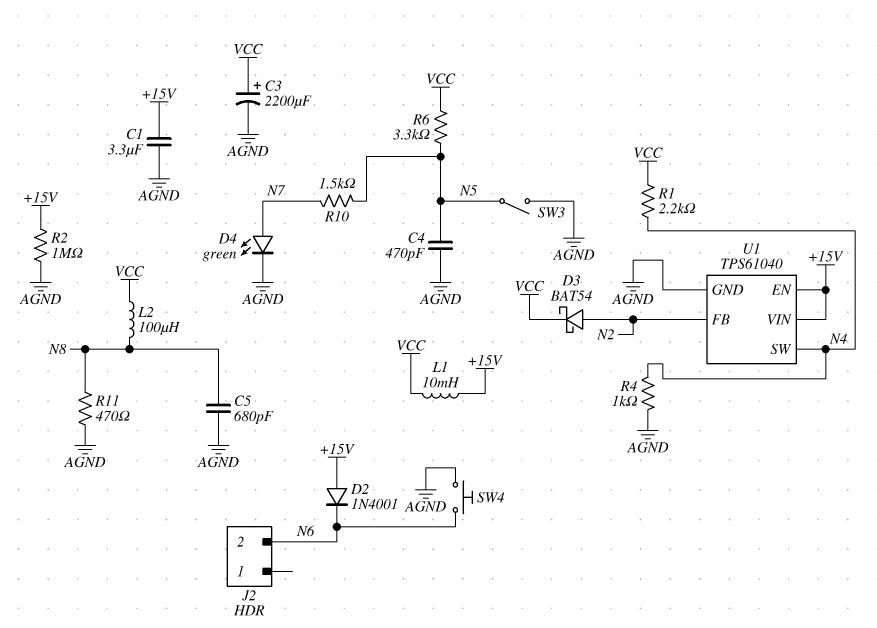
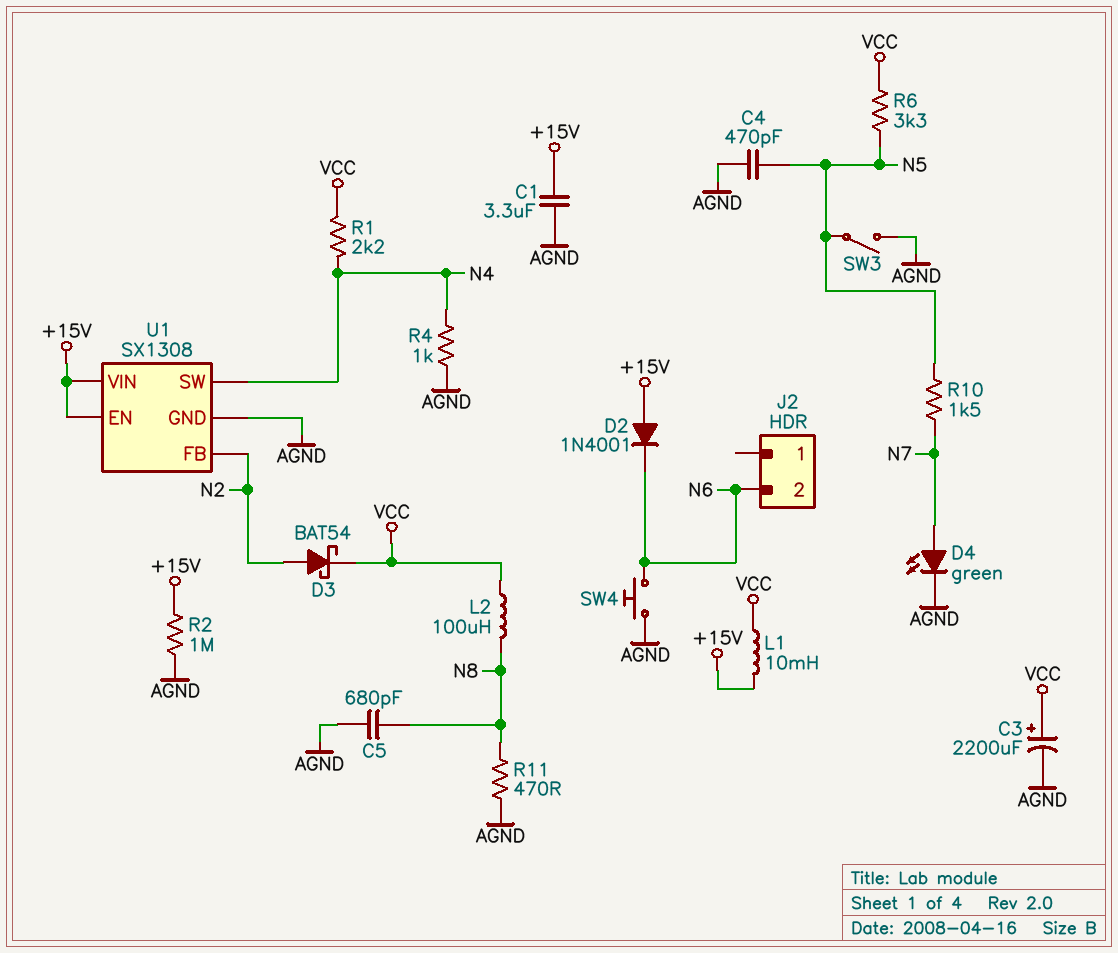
U1: TPS61040 -> SX1308

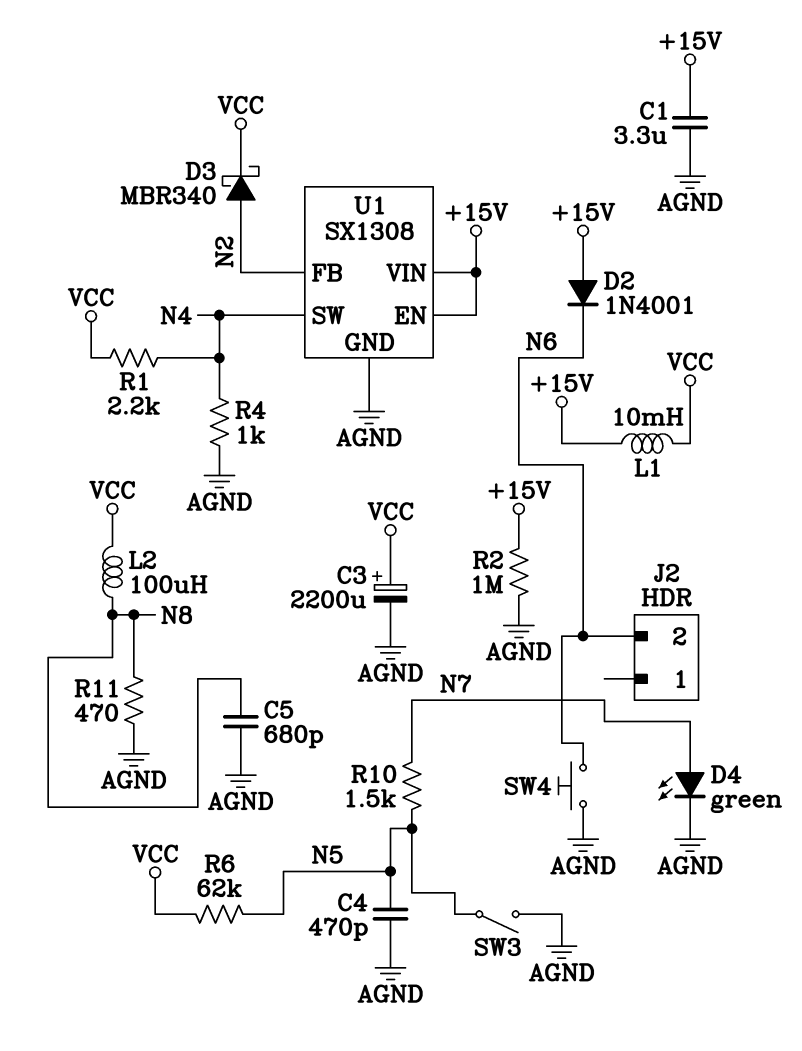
D3: schottky BAT54 (A N2, K VCC) -> schottky MBR340 (A N2, K VCC)
R6: 3.3k (N5, VCC) -> 62k (N5, VCC)

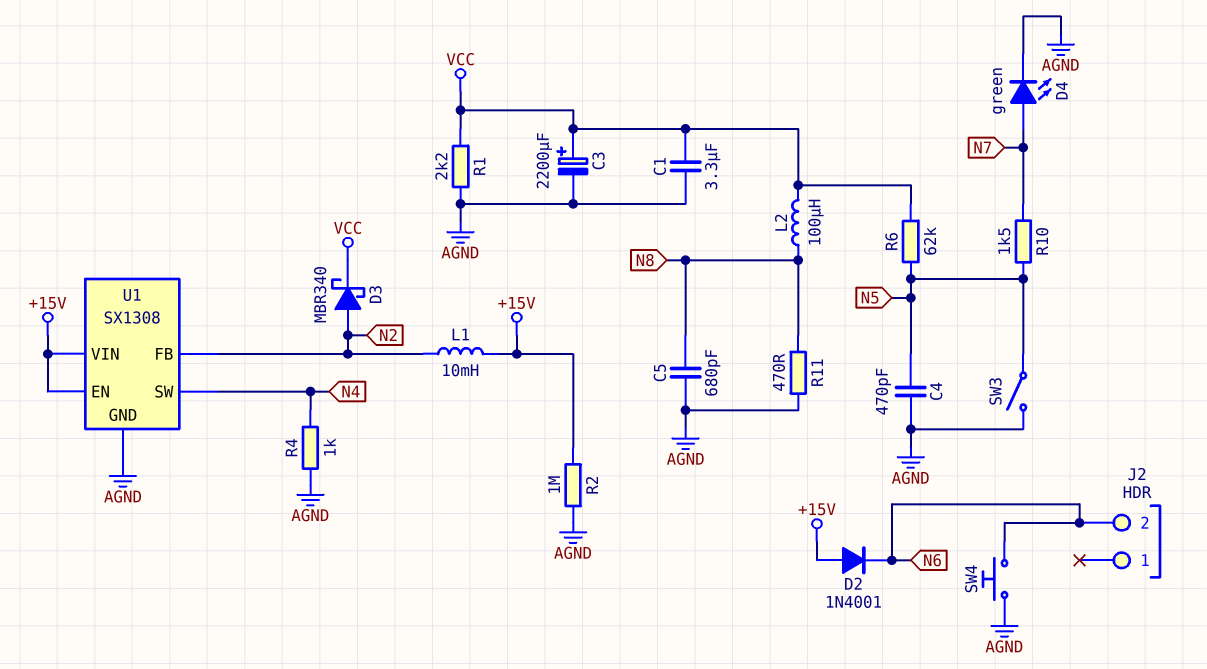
C1: 3.3uF (+15V, AGND) -> 3.3uF (AGND, VCC)
L1: 10mH (+15V, VCC) -> 10mH (+15V, N2)
R1: 2.2k (N4, VCC) -> 2.2k (AGND, VCC)

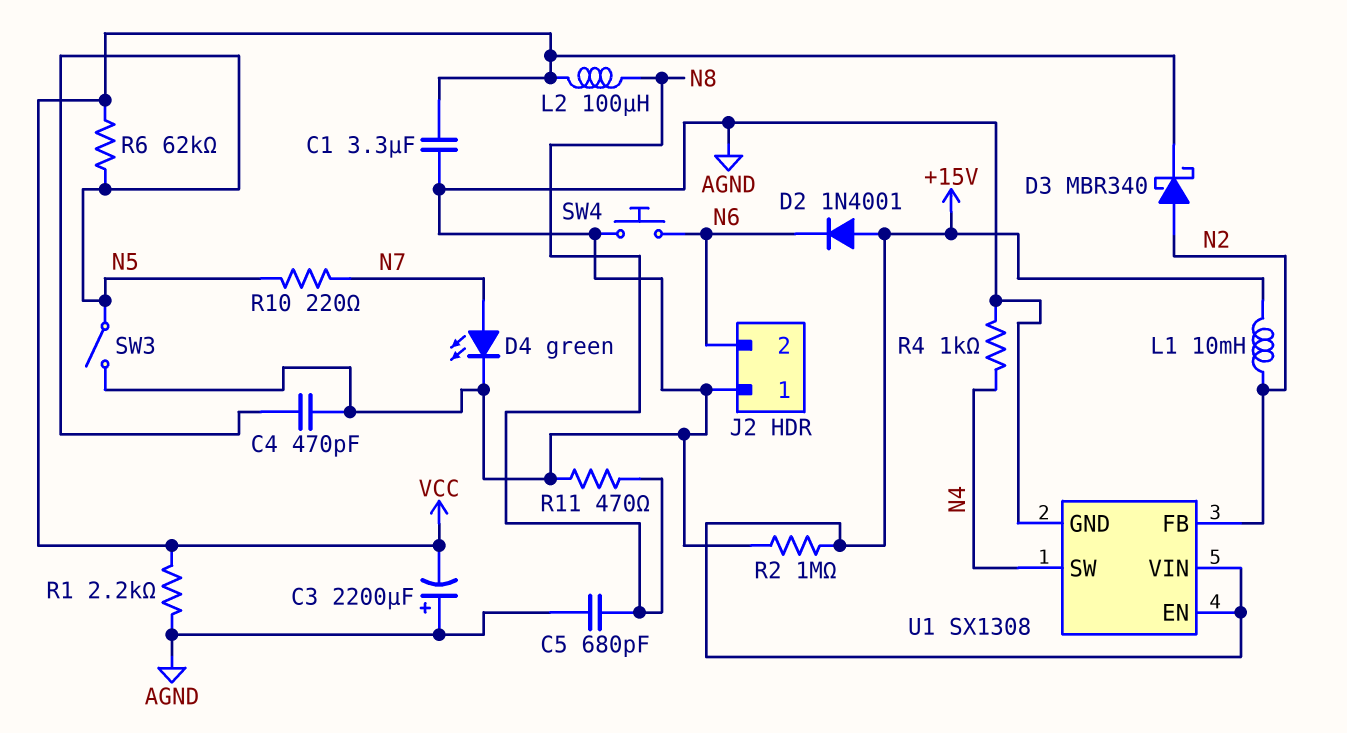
C3: 2200uF (plus VCC, minus AGND) -> 2200uF (plus AGND, minus VCC)
J2 pin 1: none -> AGND
R10: 1.5k (N5, N7) -> 220 (N5, N7)

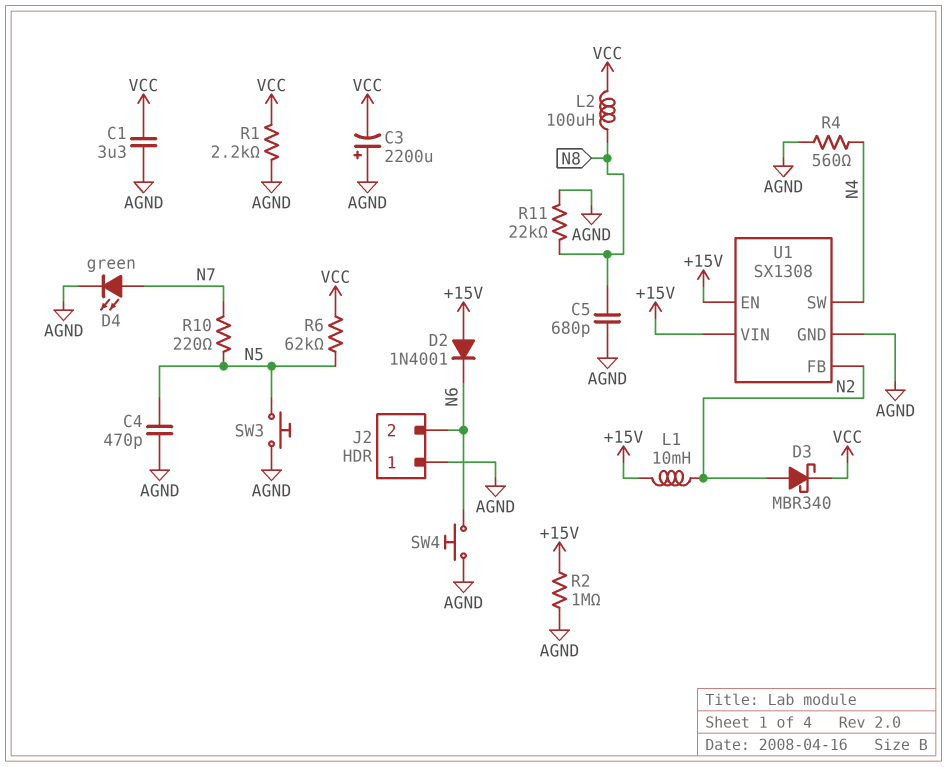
R4: 1k (AGND, N4) -> 560 (AGND, N4)
R11: 470 (AGND, N8) -> 22k (AGND, N8)
SW3: switch (AGND, N5) -> button (AGND, N5)

